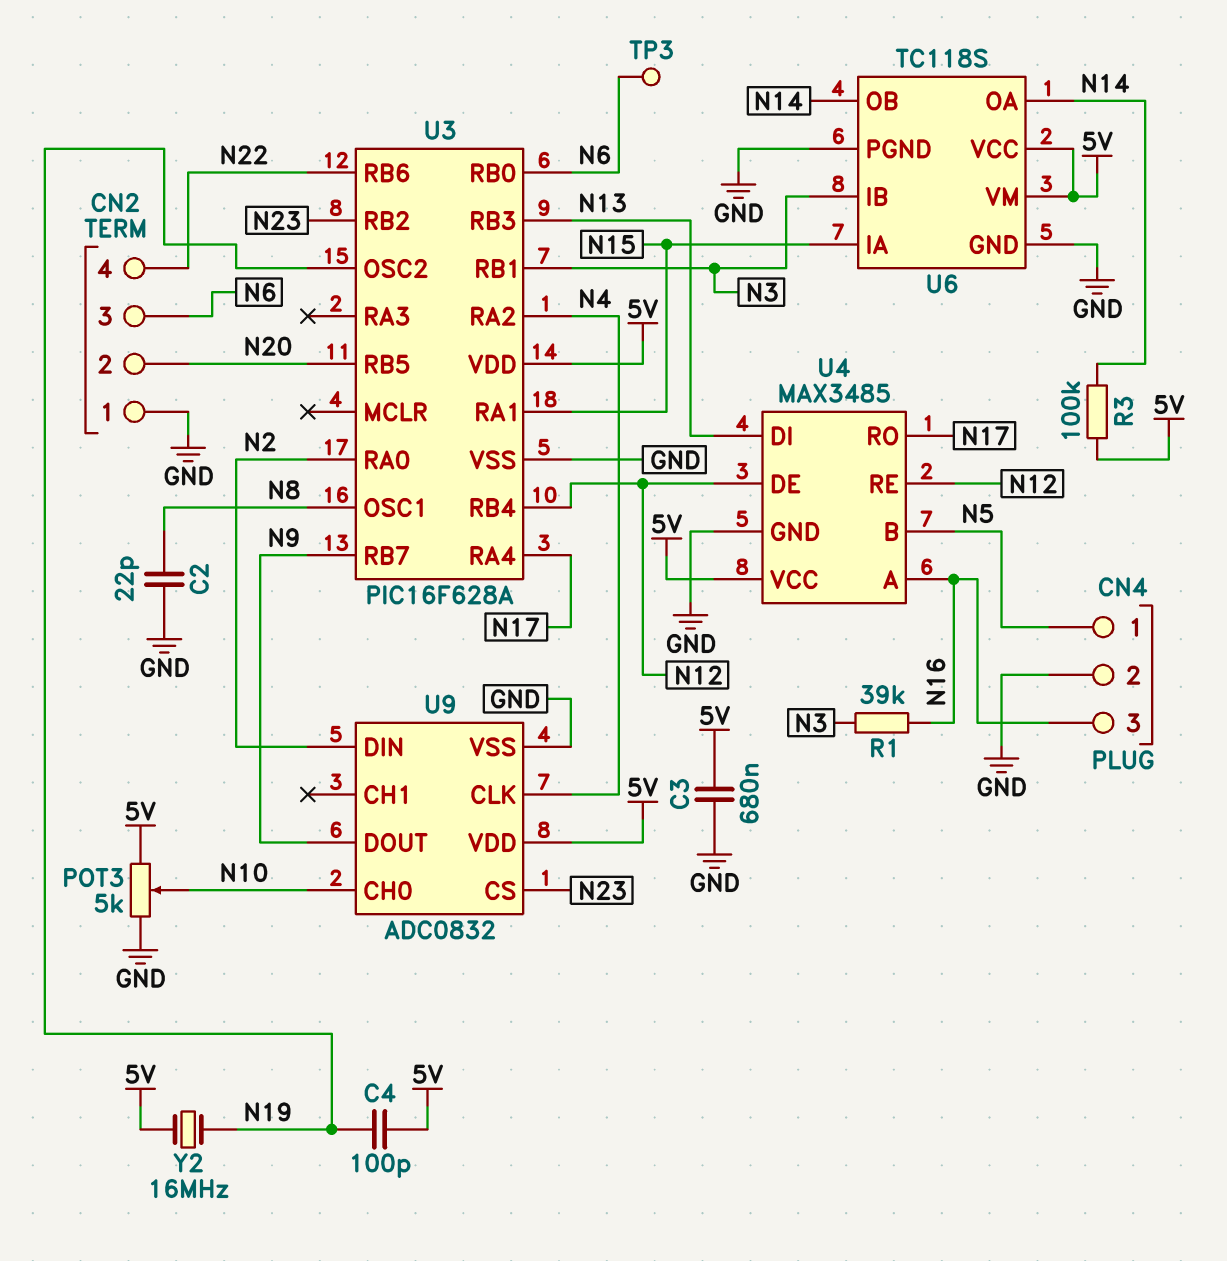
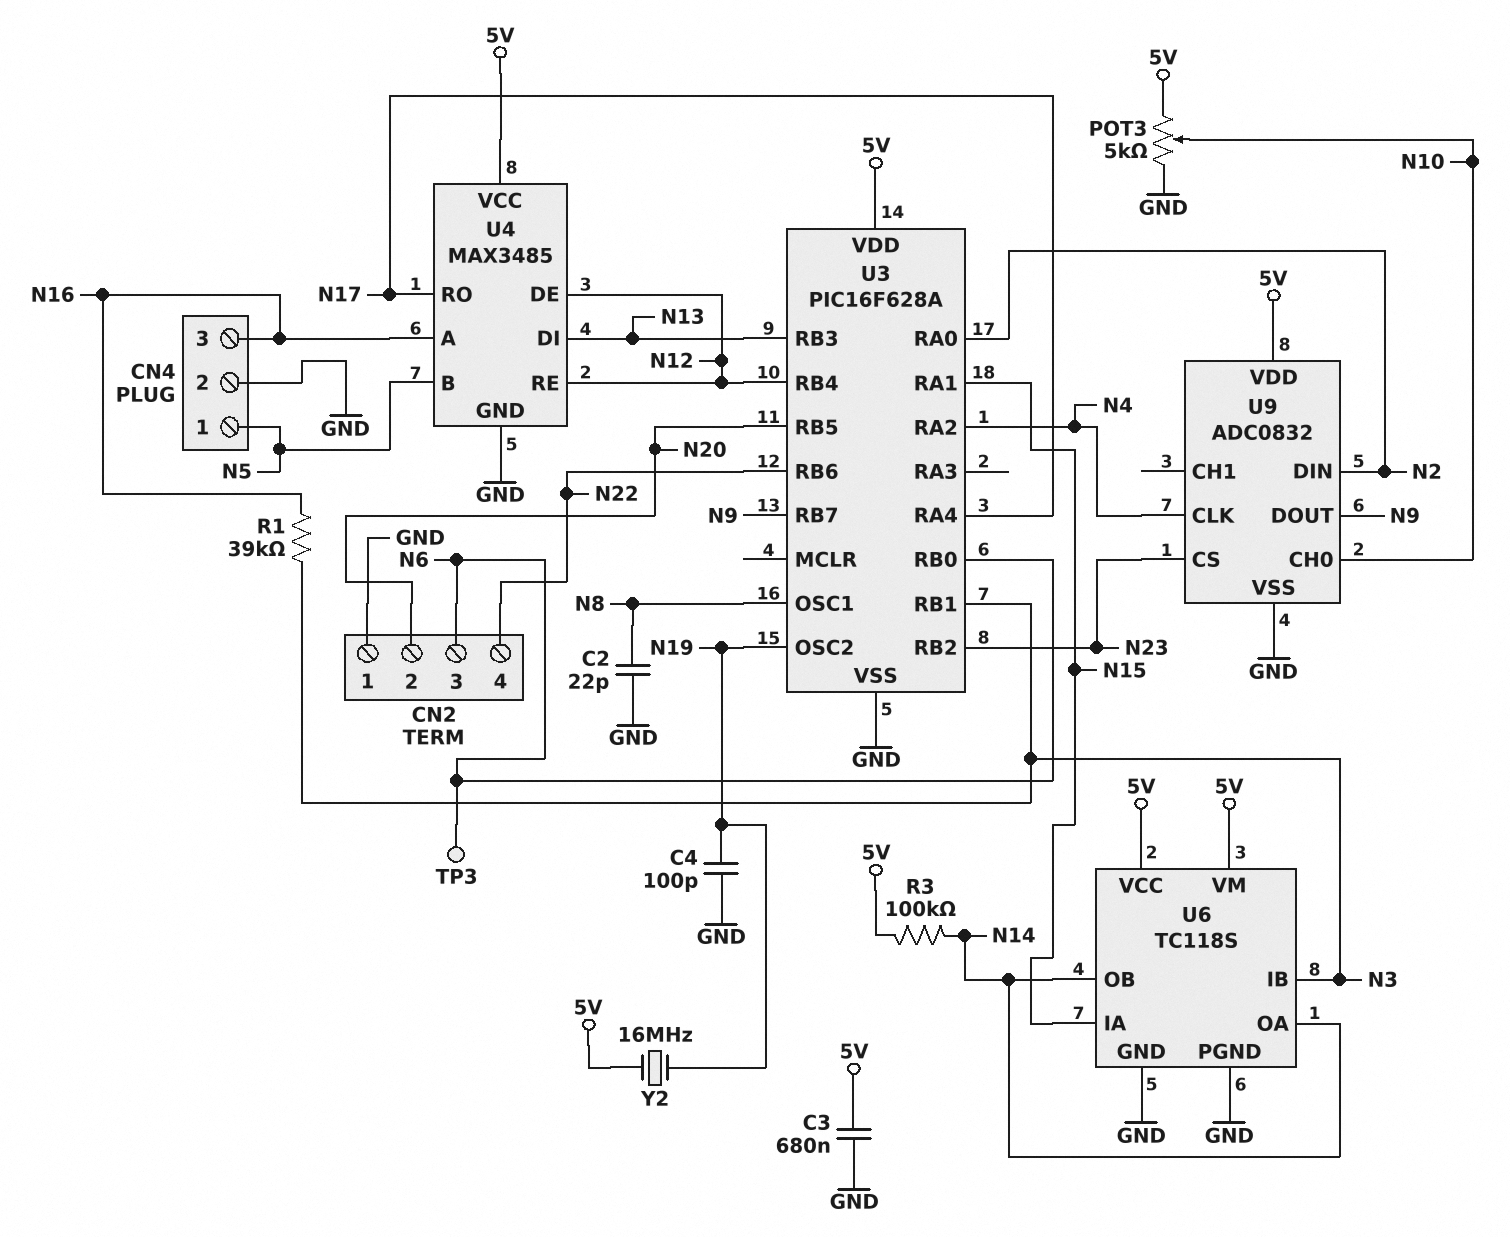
C4: 100pF (5V, N19) -> 100pF (GND, N19)

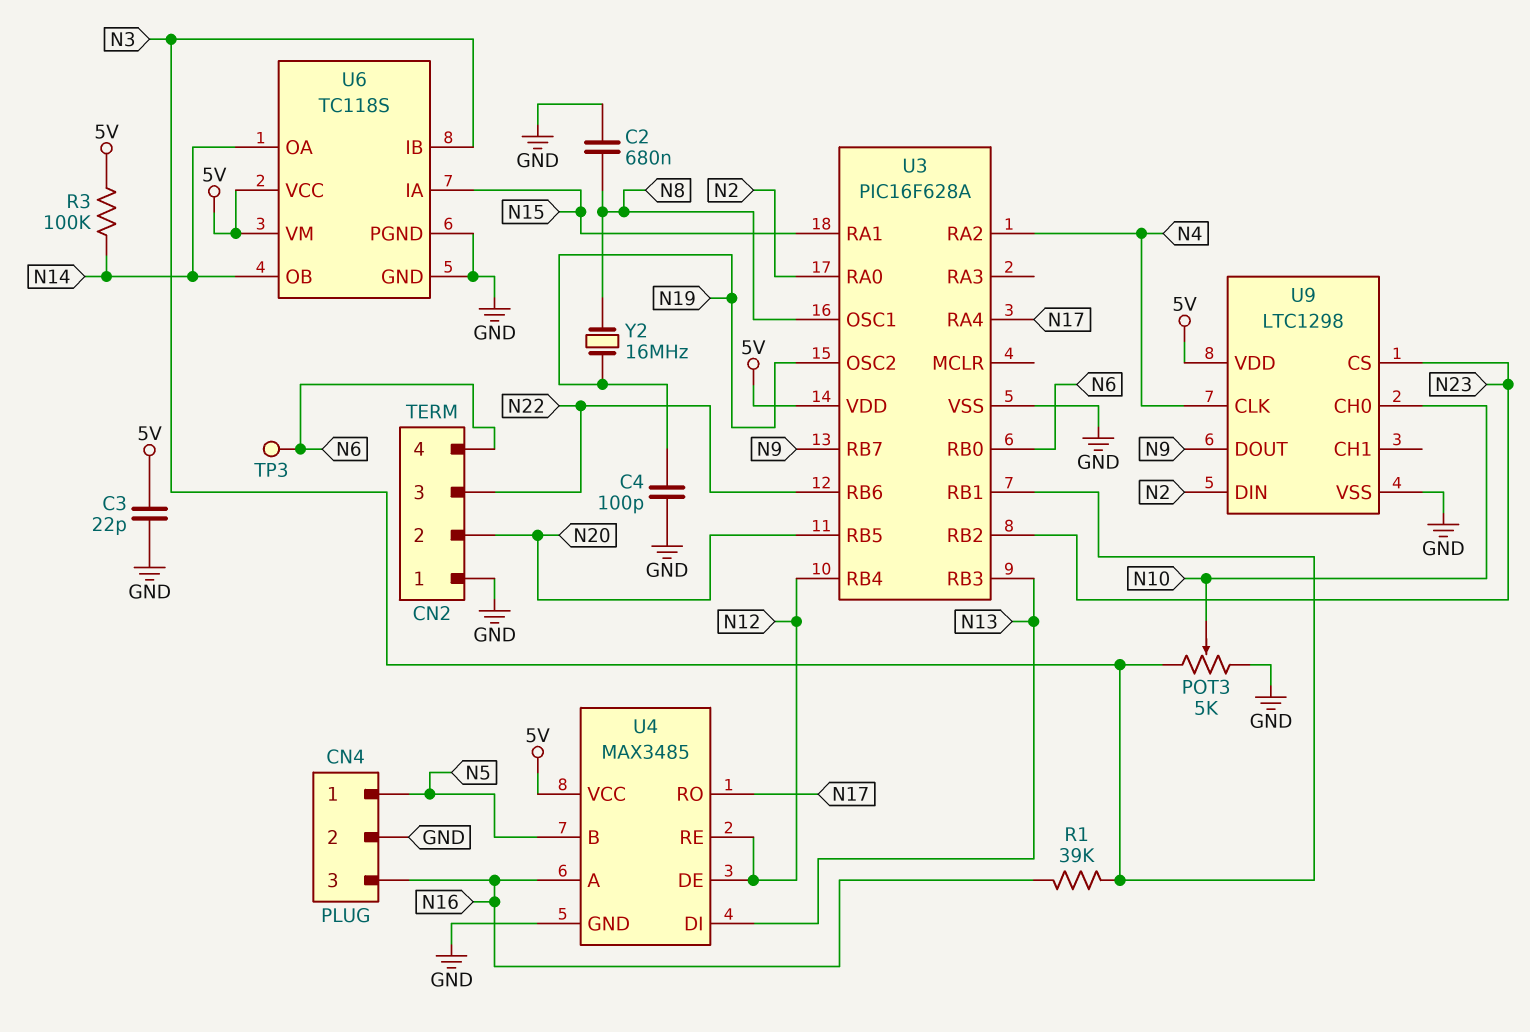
C2: 22pF (GND, N8) -> 680nF (GND, N8)
C3: 680nF (5V, GND) -> 22pF (5V, GND)
CN2 pin 3: N6 -> N22
CN2 pin 4: N22 -> N6
POT3: 5k (5V, GND, wiper N10) -> 5k (GND, N3, wiper N10)
U9: ADC0832 -> LTC1298
Y2: 16MHz (5V, N19) -> 16MHz (N8, N19)

